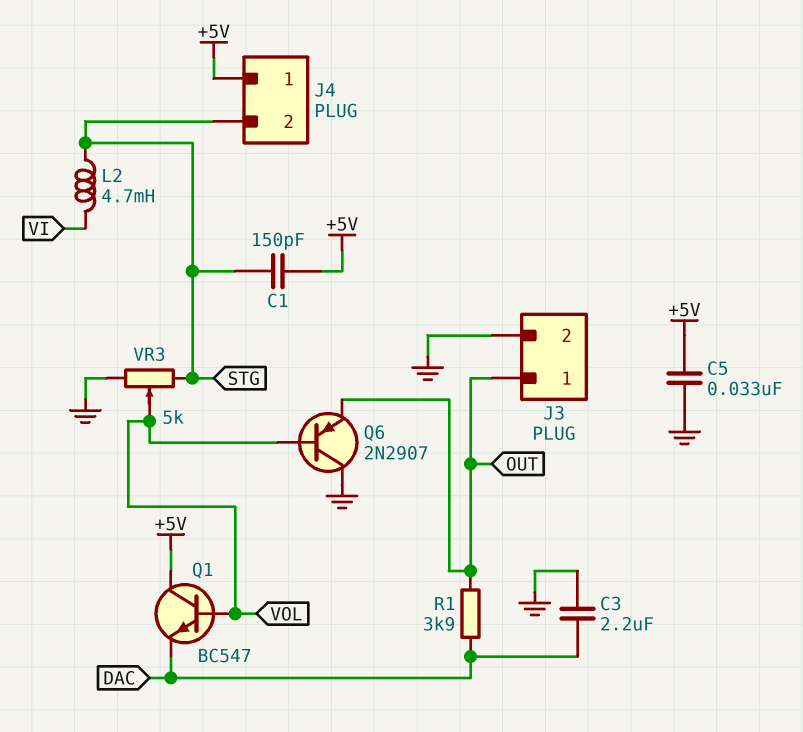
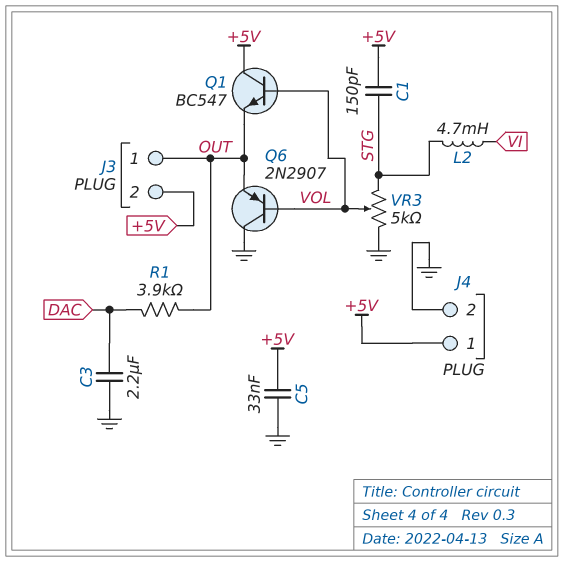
J3 pin 2: GND -> +5V
J4 pin 2: STG -> GND
Q1: NPN BC547 (B VOL, C +5V, E DAC) -> NPN BC547 (B VOL, C +5V, E OUT)

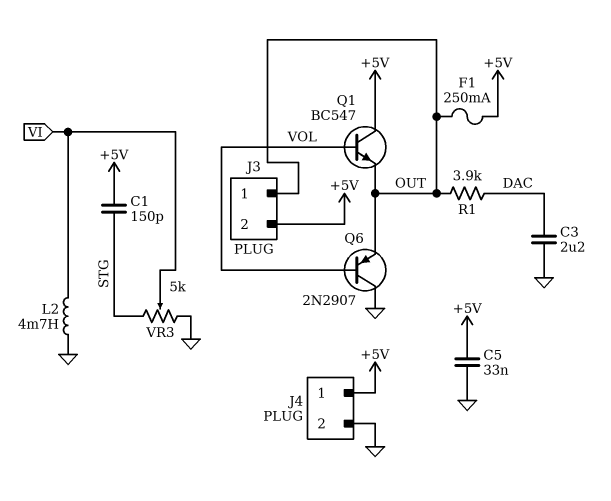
F1: none -> 250mA (+5V, OUT)
L2: 4.7mH (STG, VI) -> 4.7mH (GND, VI)
VR3: 5k (GND, STG, wiper VOL) -> 5k (GND, STG, wiper VI)

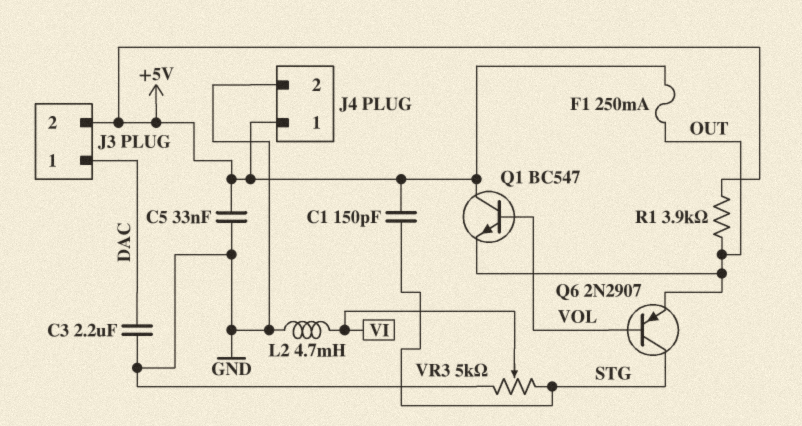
J3 pin 1: OUT -> DAC
Q6: PNP 2N2907 (B VOL, C GND, E OUT) -> PNP 2N2907 (B VOL, C STG, E OUT)
R1: 3.9k (DAC, OUT) -> 3.9k (+5V, OUT)

